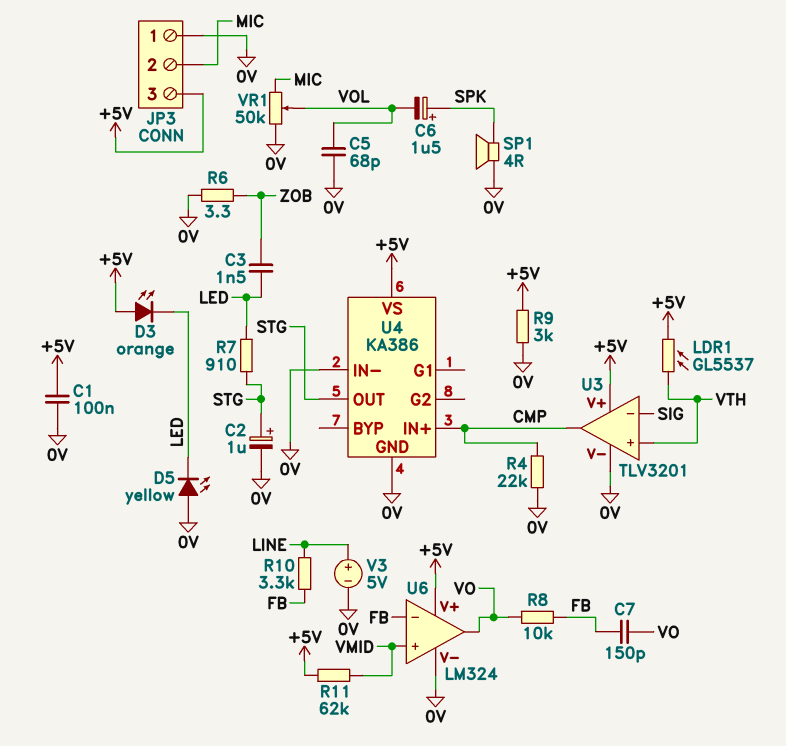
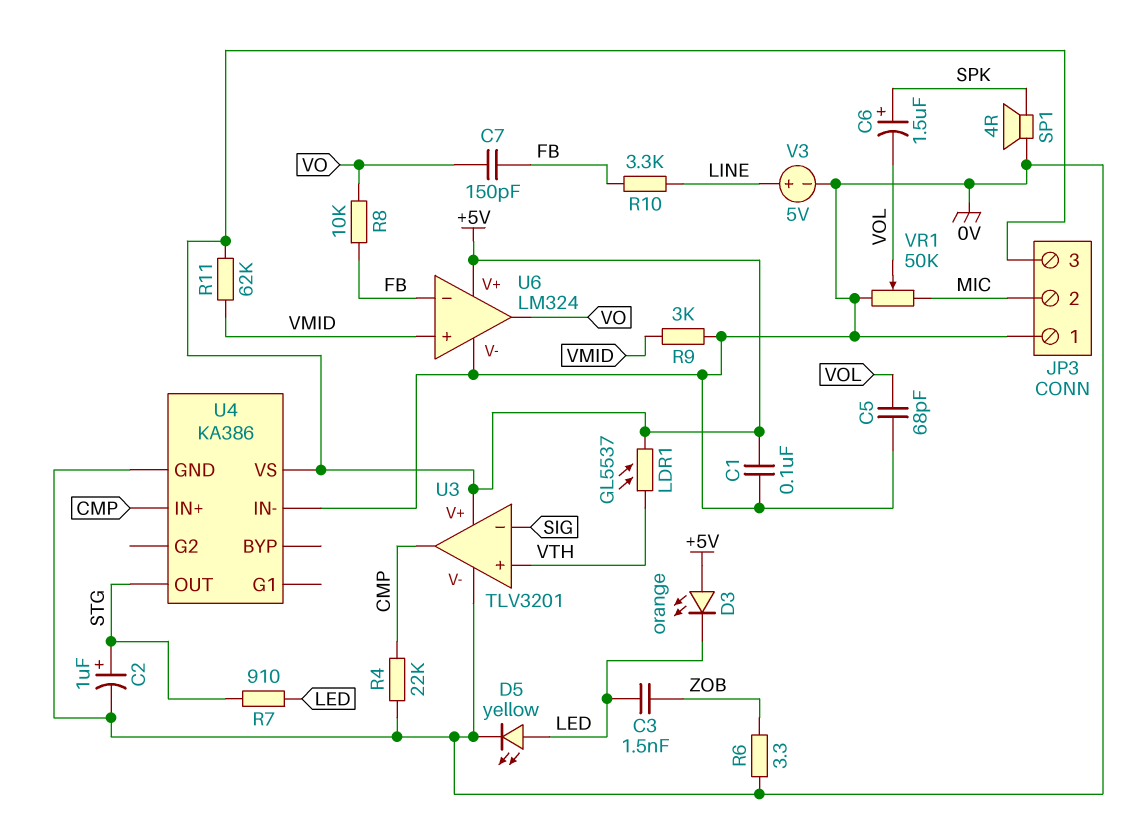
D5: LED yellow (A 0V, K LED) -> LED yellow (A LED, K 0V)
R9: 3k (+5V, 0V) -> 3k (0V, VMID)

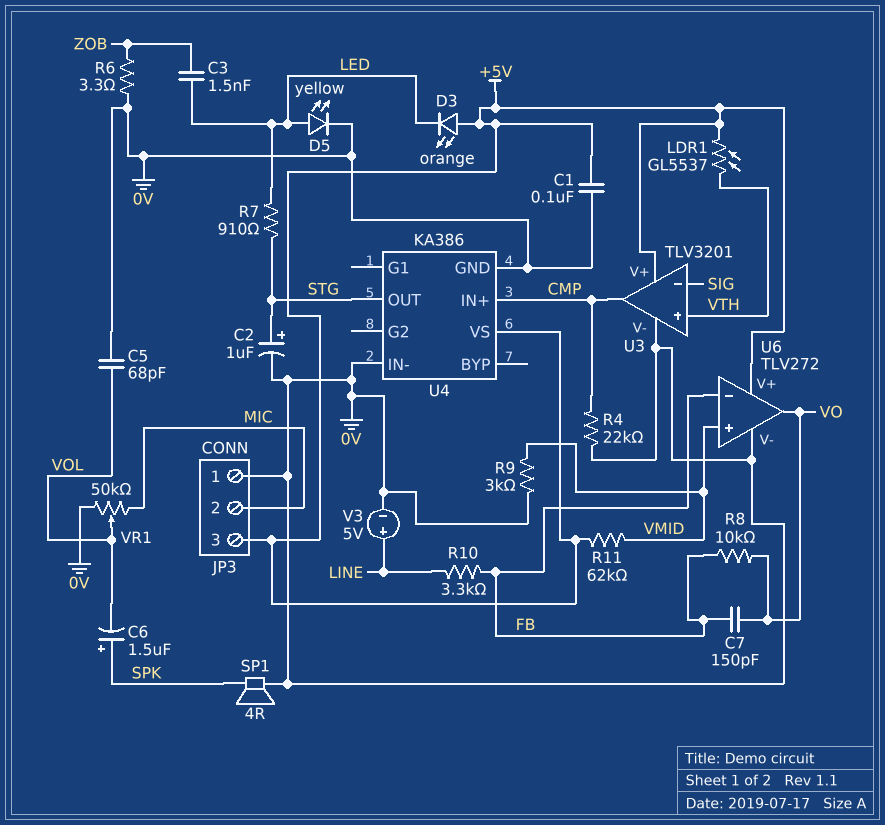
U6: LM324 -> TLV272

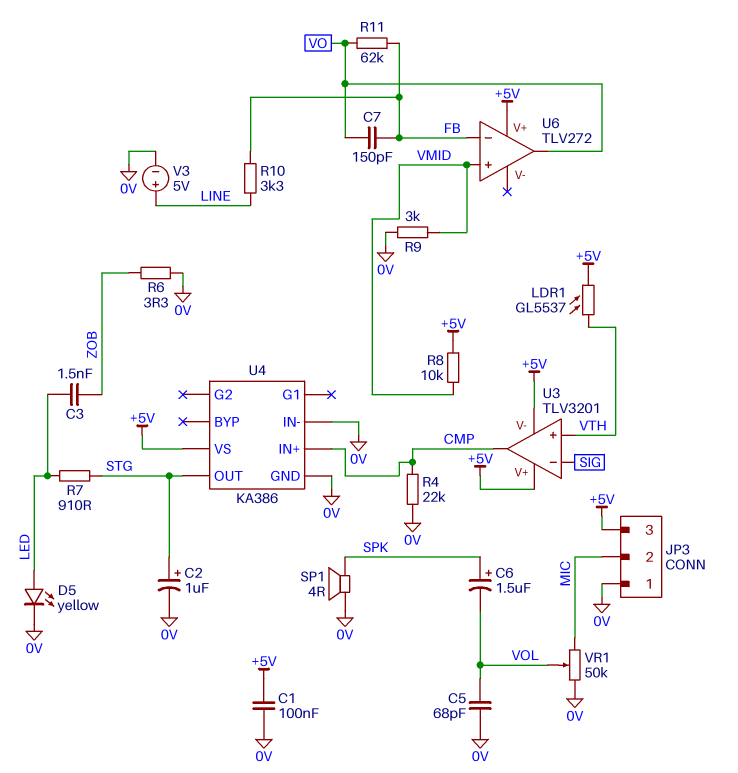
D3: LED orange (A +5V, K LED) -> none
R8: 10k (FB, VO) -> 10k (+5V, VMID)
R11: 62k (+5V, VMID) -> 62k (FB, VO)
U3 pin V-: 0V -> +5V
U6 pin V-: 0V -> none

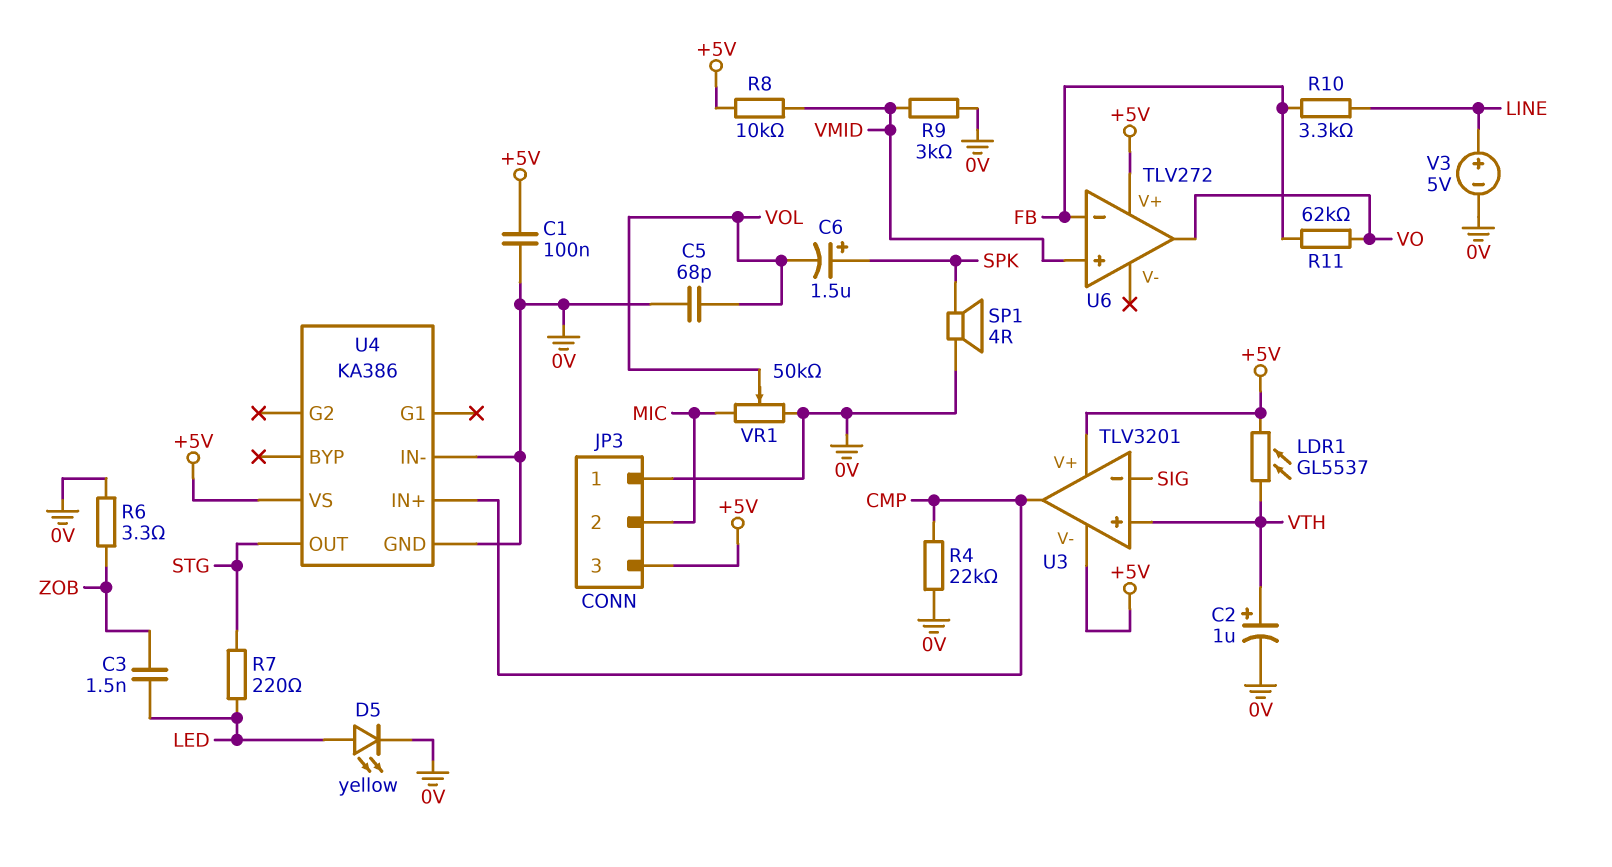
C2: 1uF (plus STG, minus 0V) -> 1uF (plus VTH, minus 0V)
C7: 150pF (FB, VO) -> none
R7: 910 (LED, STG) -> 220 (LED, STG)

